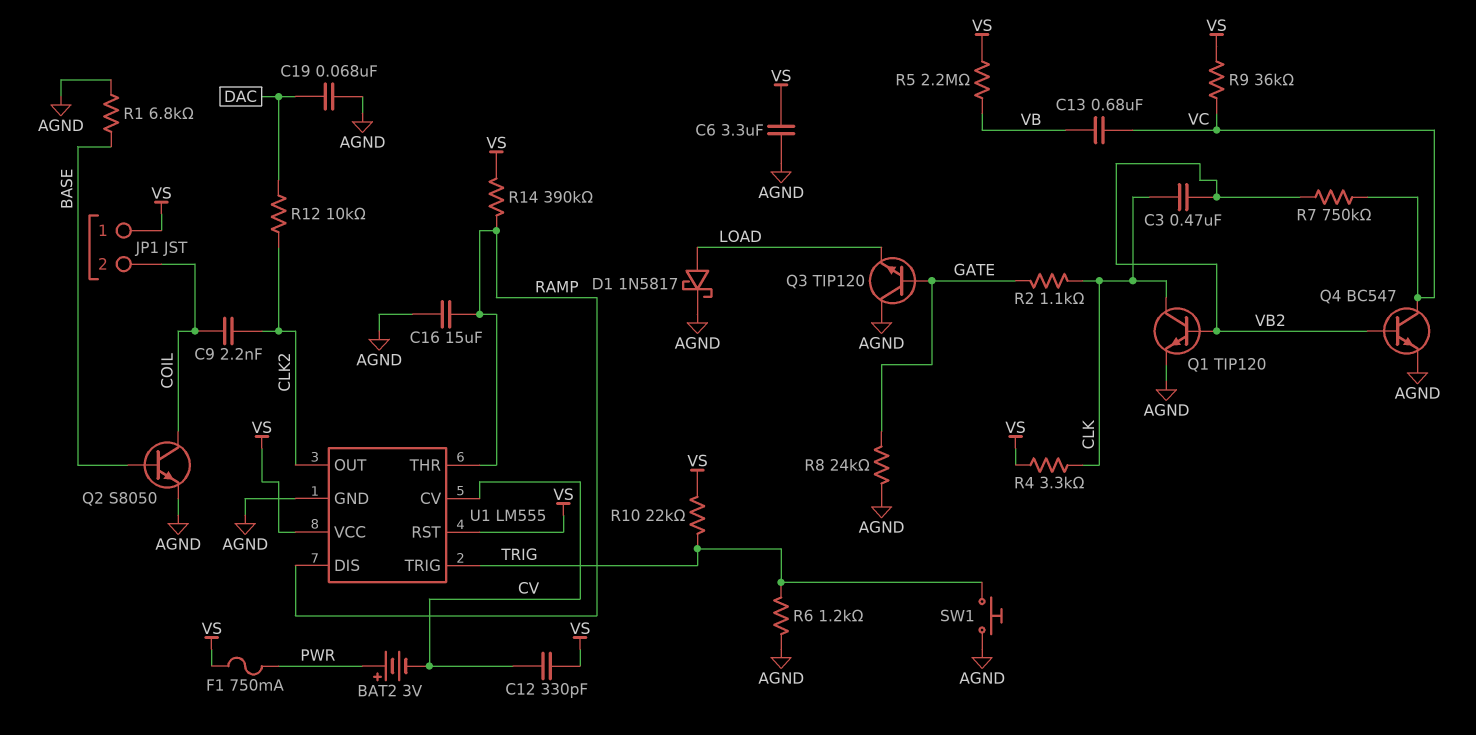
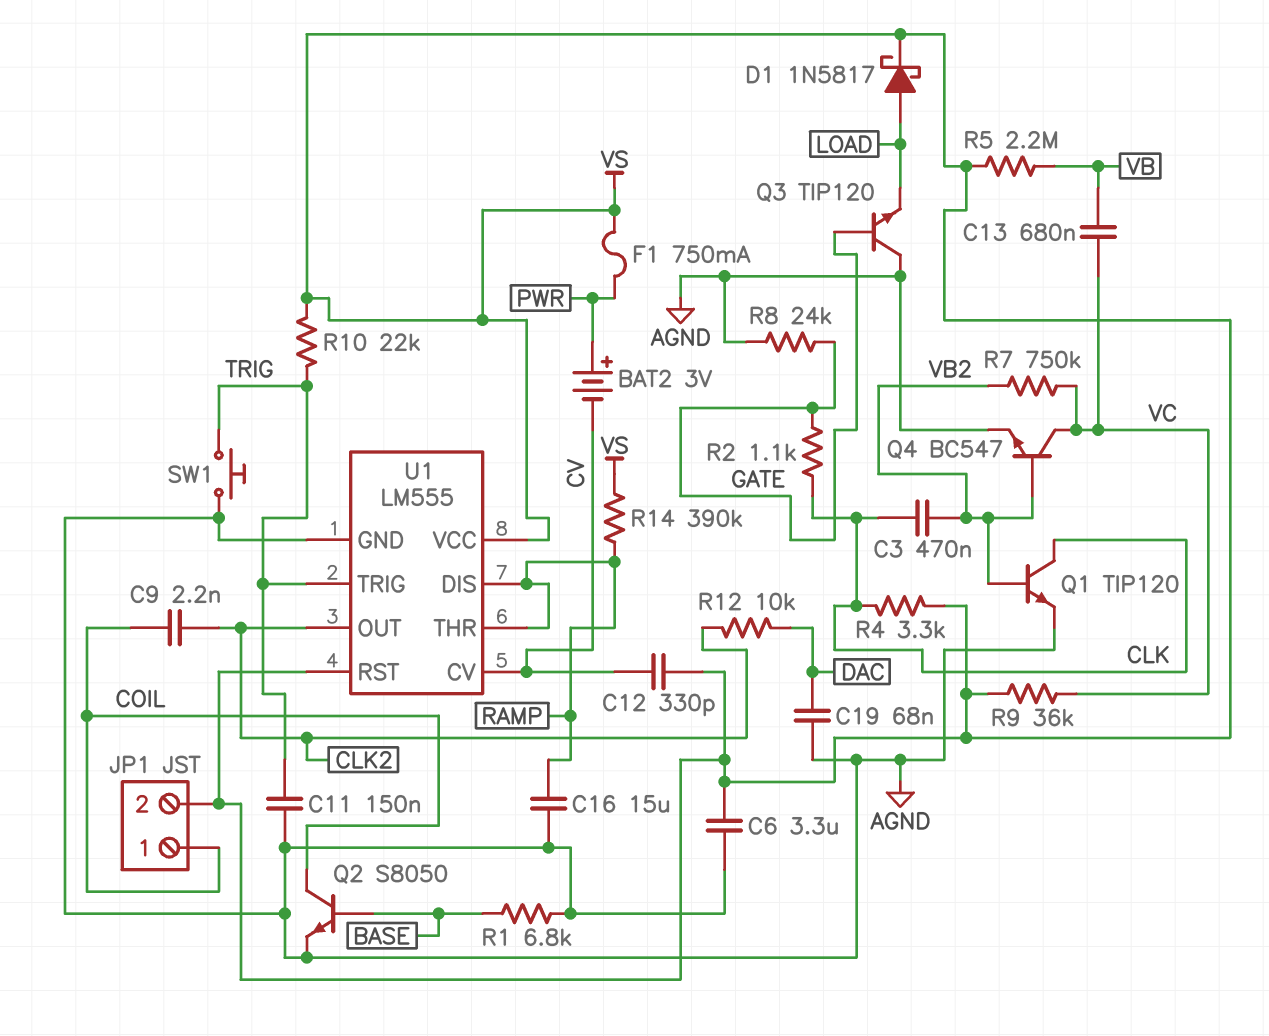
C11: none -> 150nF (AGND, TRIG)
D1: schottky 1N5817 (A LOAD, K AGND) -> schottky 1N5817 (A LOAD, K VS)
JP1 pin 1: VS -> COIL
JP1 pin 2: COIL -> VS
R6: 1.2k (AGND, TRIG) -> none

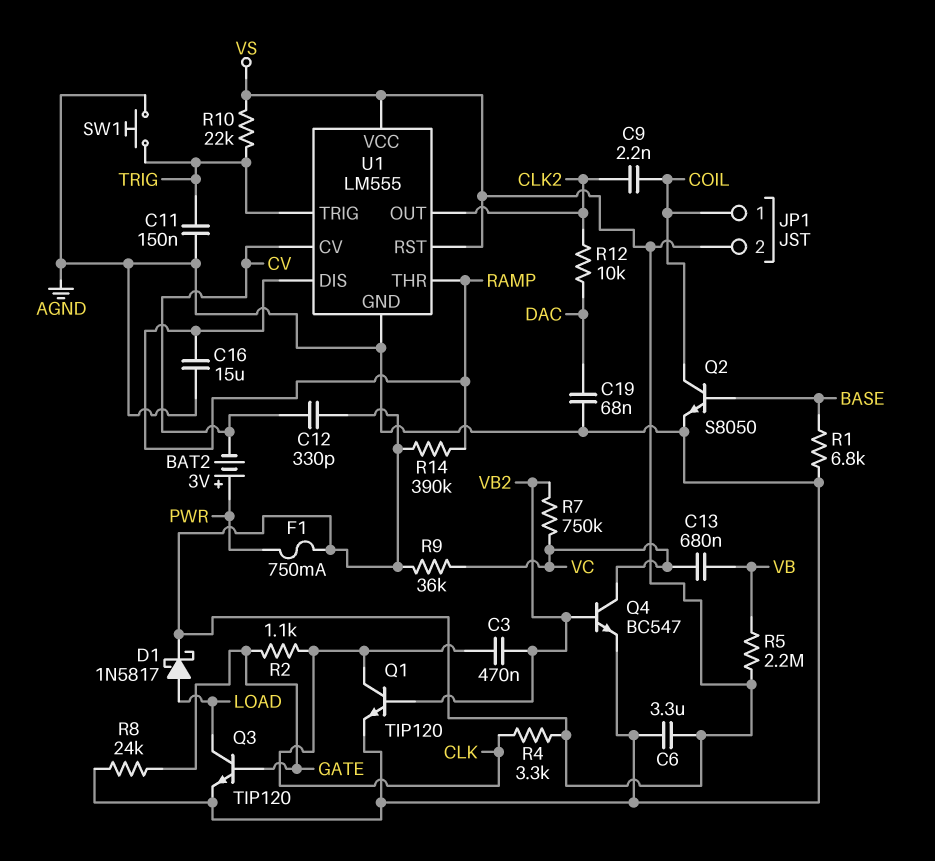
Q3: NPN TIP120 (B GATE, C AGND, E LOAD) -> NPN TIP120 (B GATE, C LOAD, E AGND)

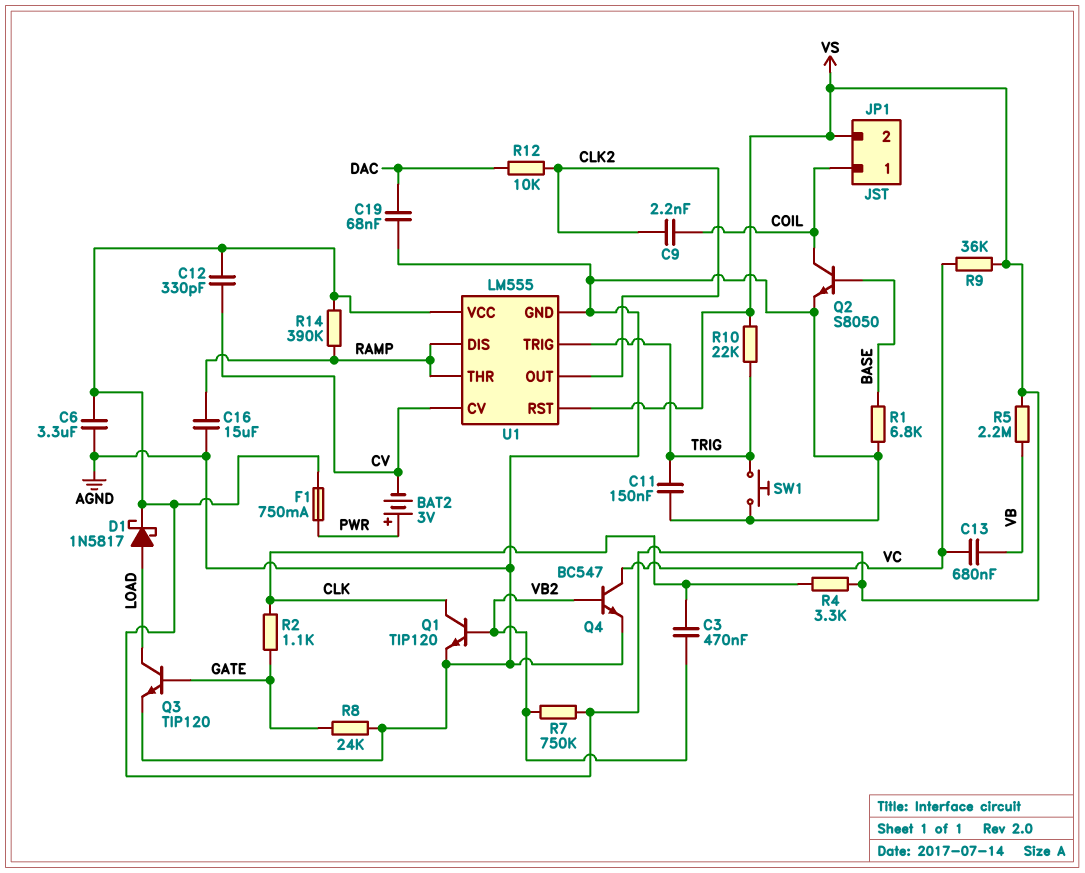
R7: 750k (VB2, VC) -> 750k (VB2, VS)

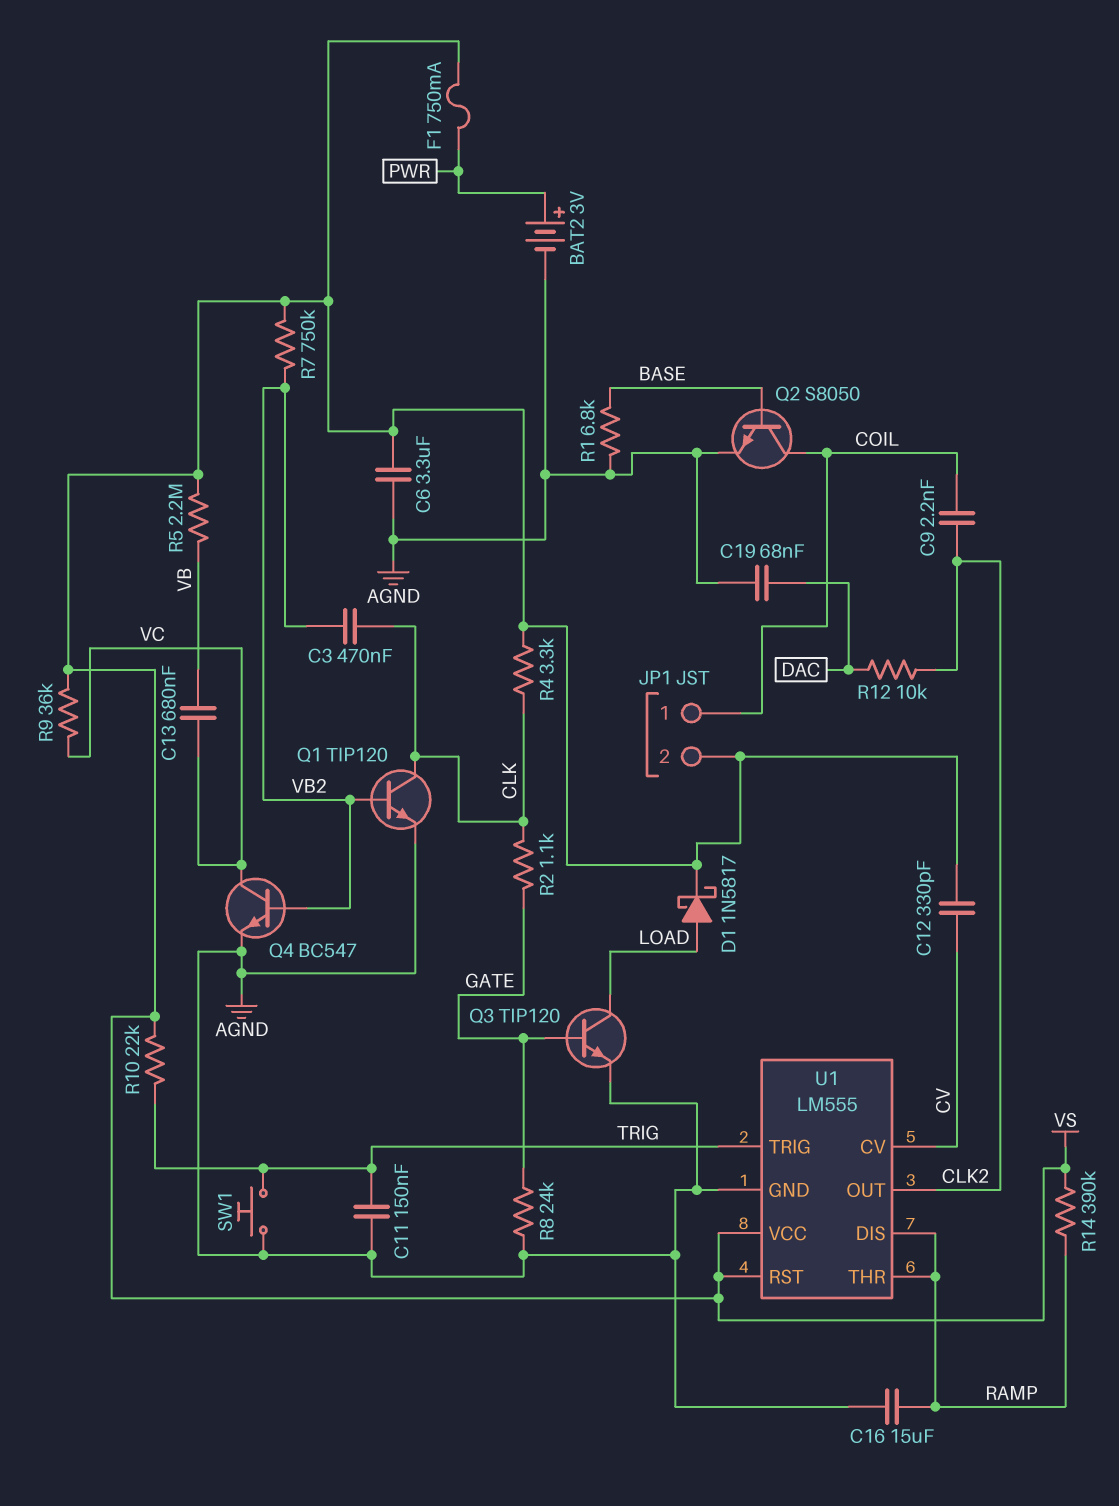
BAT2: 3V (plus PWR, minus CV) -> 3V (plus PWR, minus AGND)

